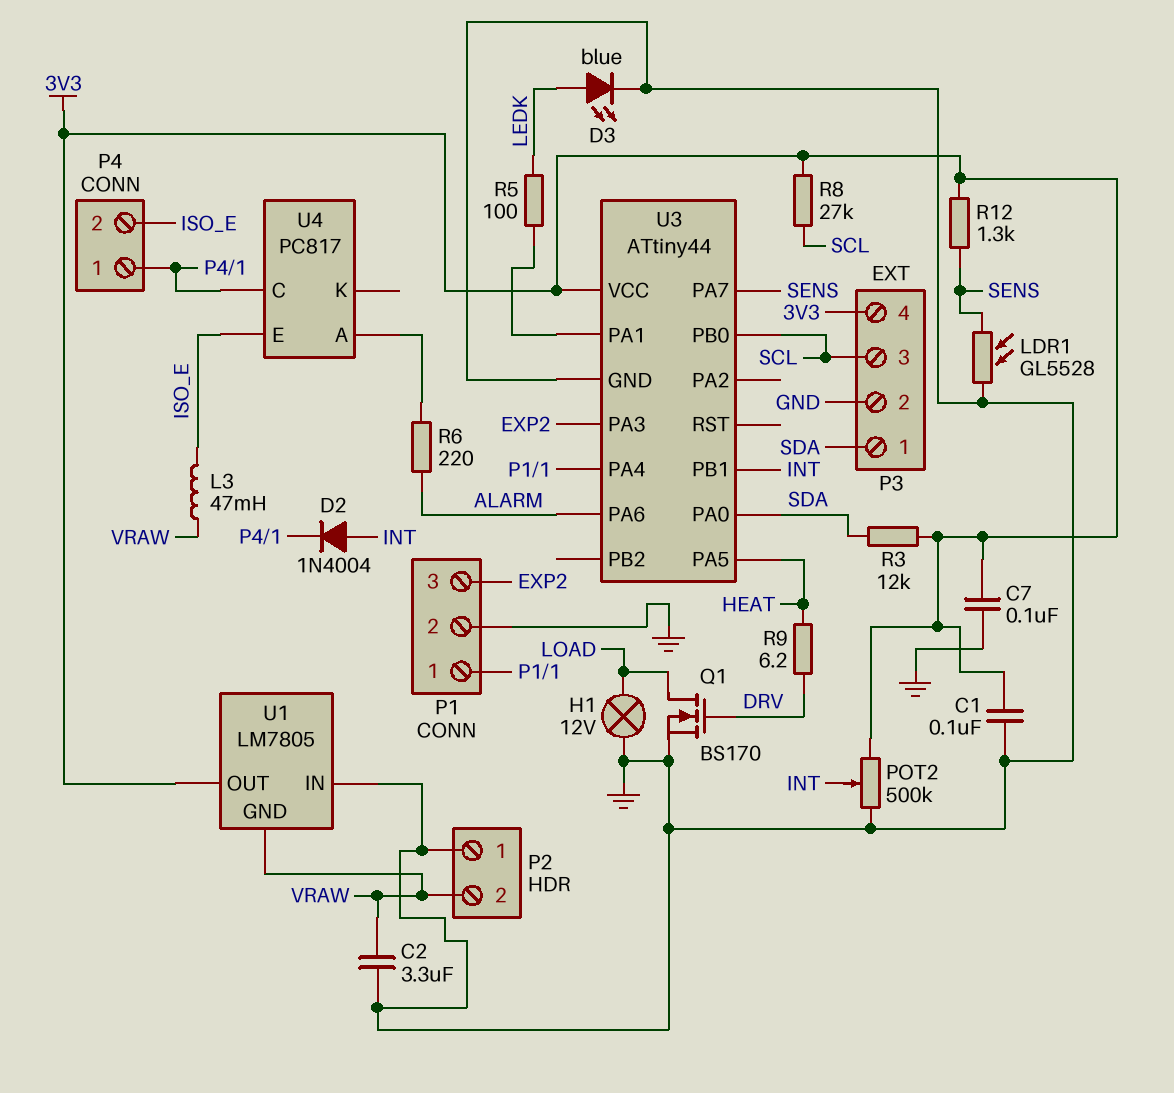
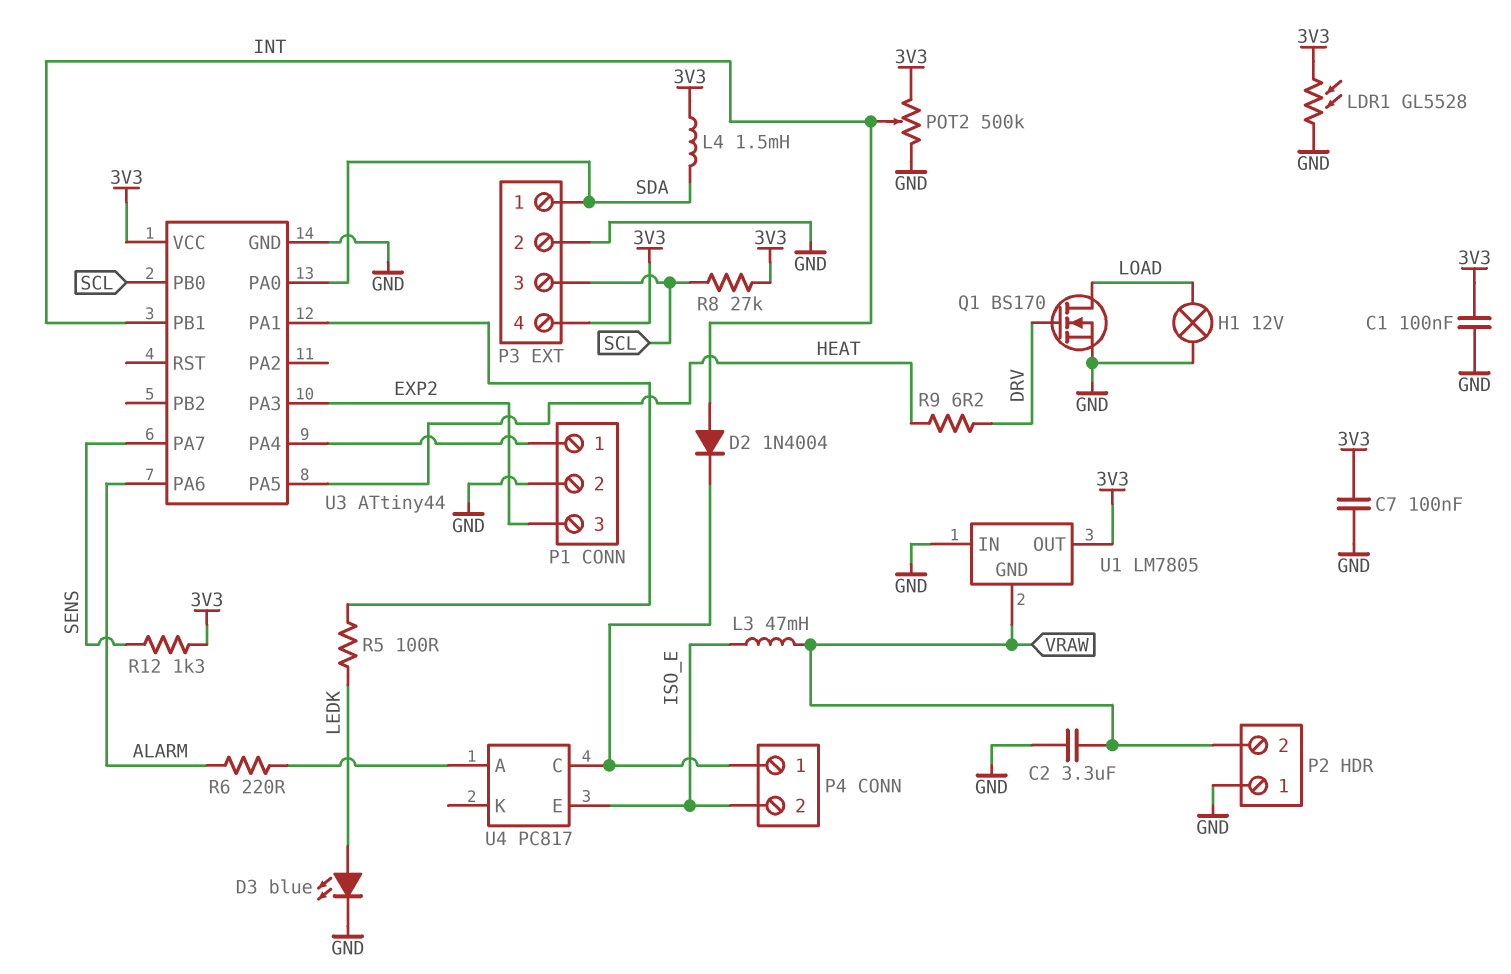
L4: none -> 1.5mH (3V3, SDA)
LDR1: GL5528 (GND, SENS) -> GL5528 (3V3, GND)
R3: 12k (3V3, SDA) -> none

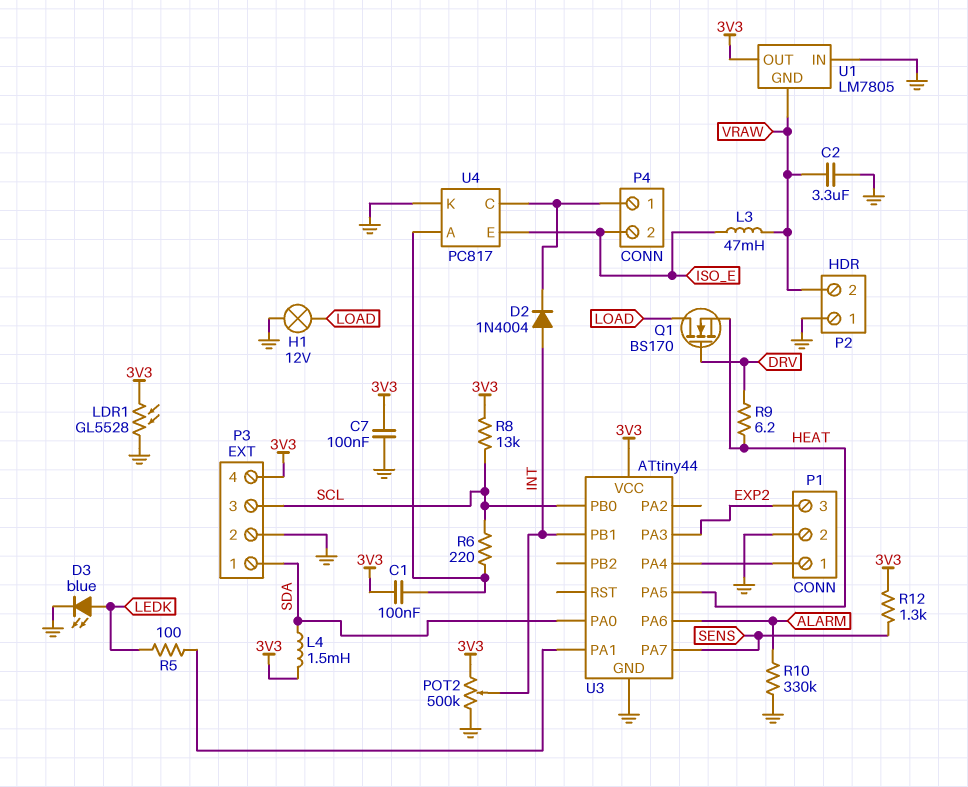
C1: 100nF (3V3, GND) -> 100nF (3V3, U4/A)
Q1: NMOS BS170 (G DRV, D LOAD, S GND) -> NMOS BS170 (G DRV, D LOAD, S HEAT)
R6: 220 (ALARM, U4/A) -> 220 (SCL, U4/A)
R8: 27k (3V3, SCL) -> 13k (3V3, SCL)
R10: none -> 330k (ALARM, GND)
U4 pin K: none -> GND

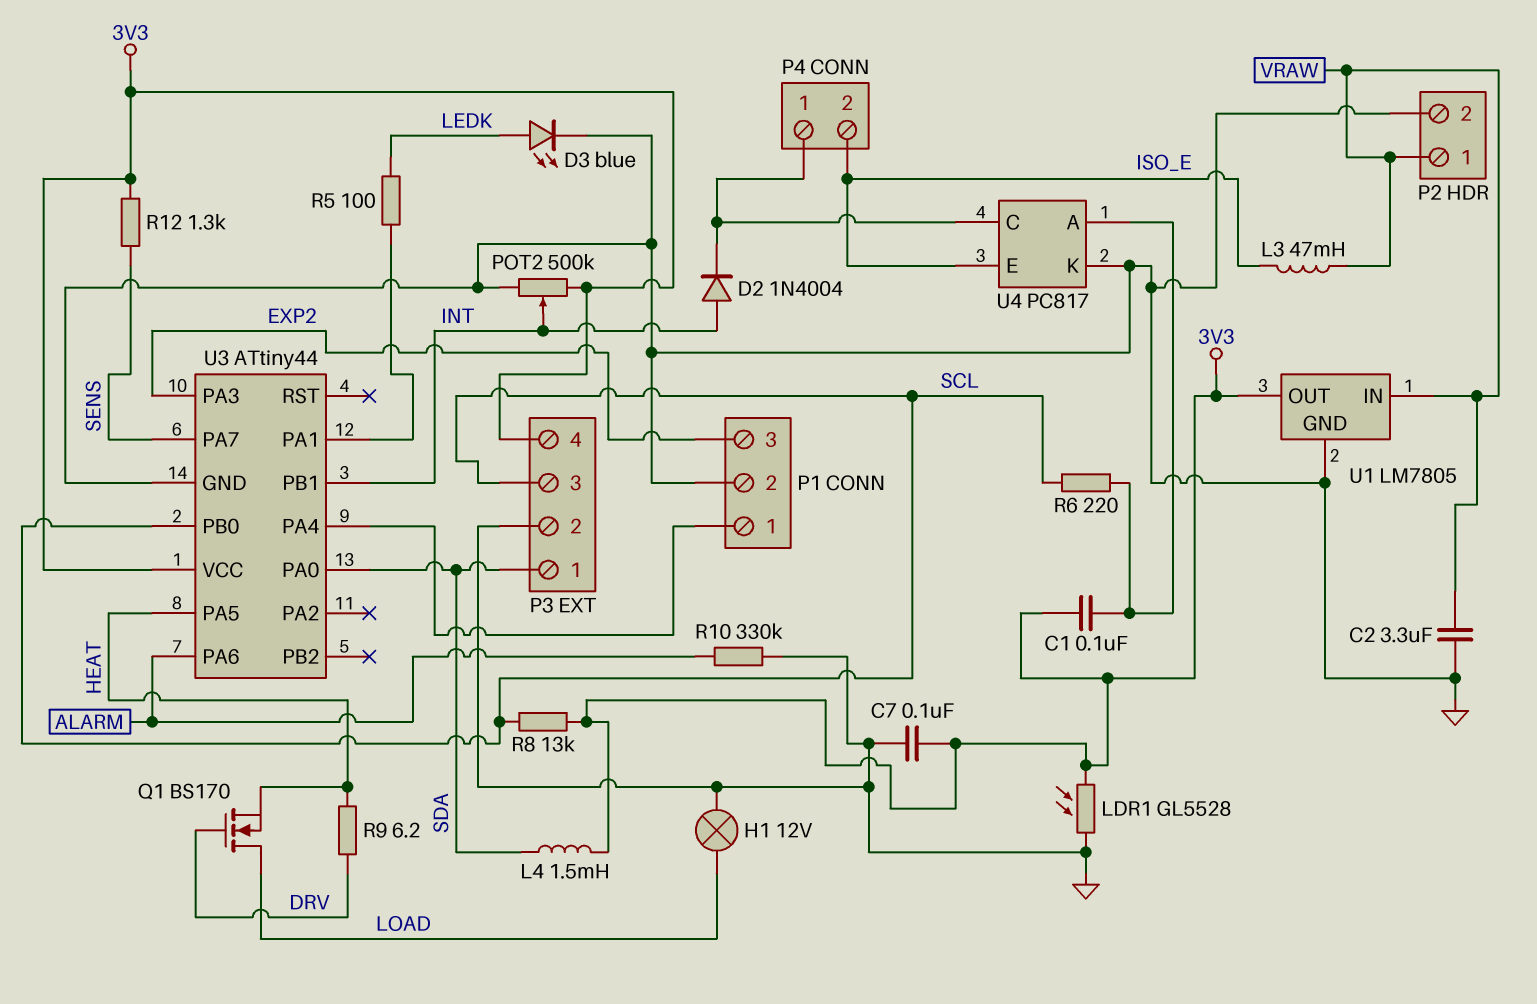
P2 pin 1: GND -> VRAW
P2 pin 2: VRAW -> GND
U1 pin GND: VRAW -> GND
U1 pin IN: GND -> VRAW

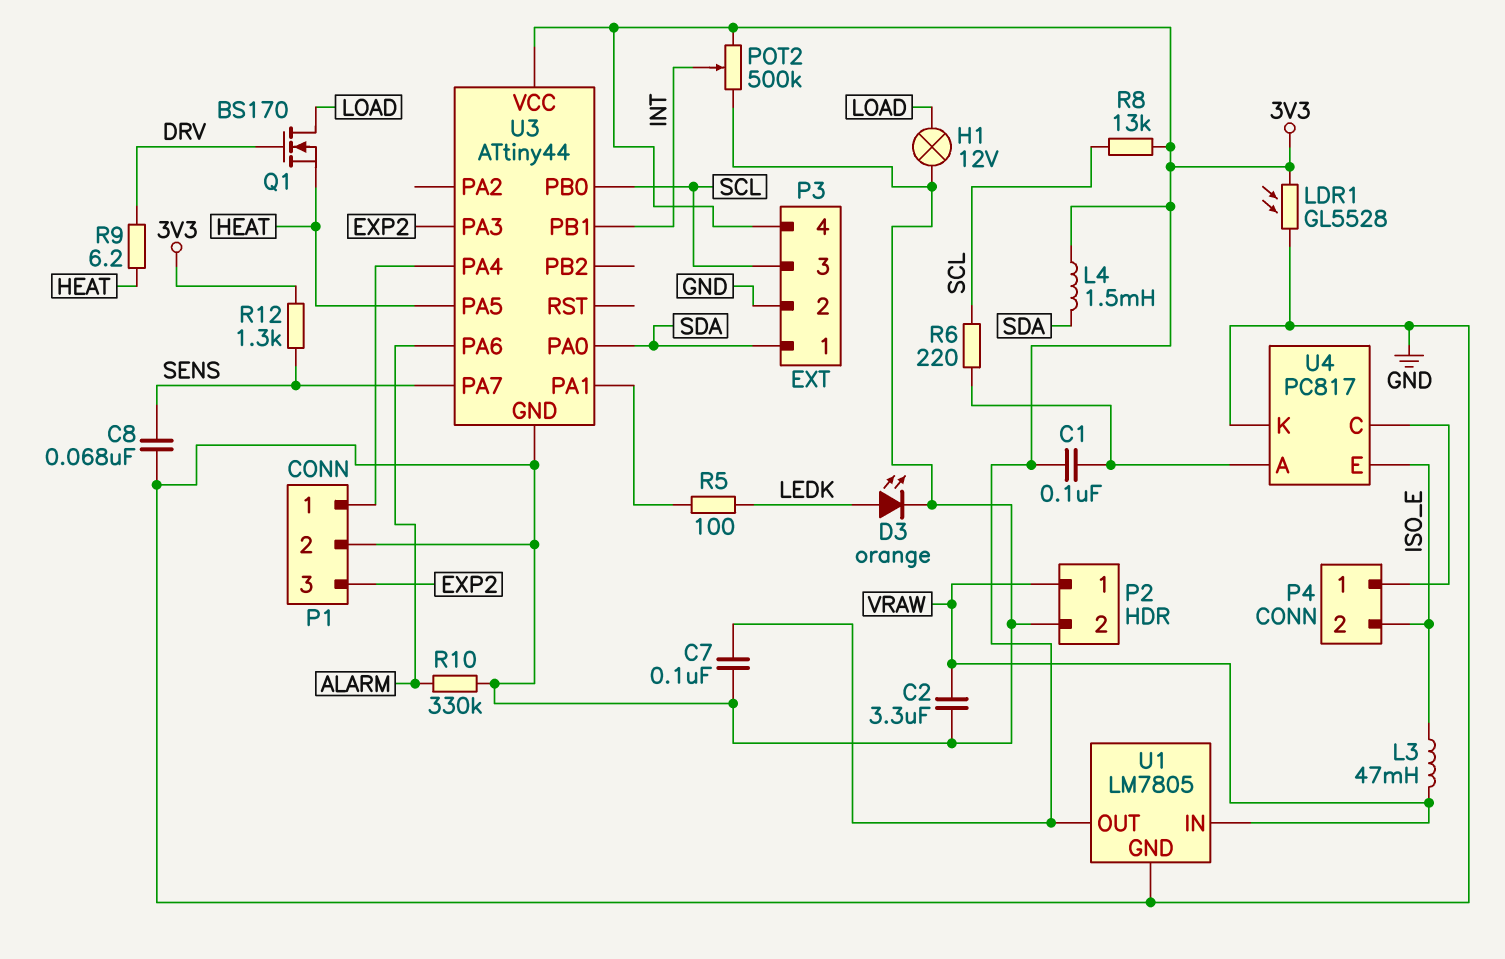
C8: none -> 68nF (GND, SENS)
D2: diode 1N4004 (A INT, K P4/1) -> none
D3: LED blue (A LEDK, K GND) -> LED orange (A LEDK, K GND)

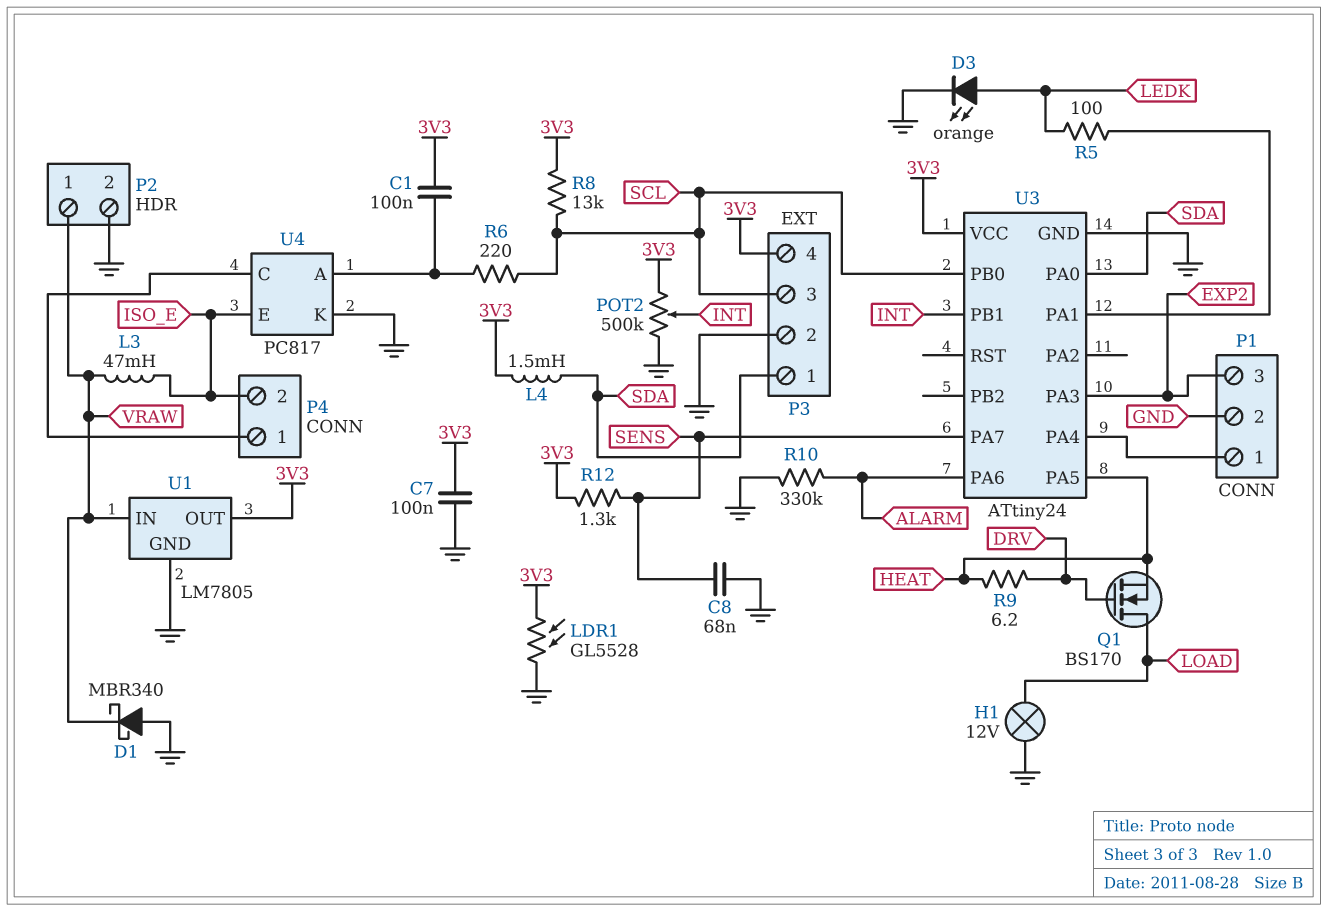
C2: 3.3uF (GND, VRAW) -> none
D1: none -> schottky MBR340 (A GND, K VRAW)
U3: ATtiny44 -> ATtiny24

